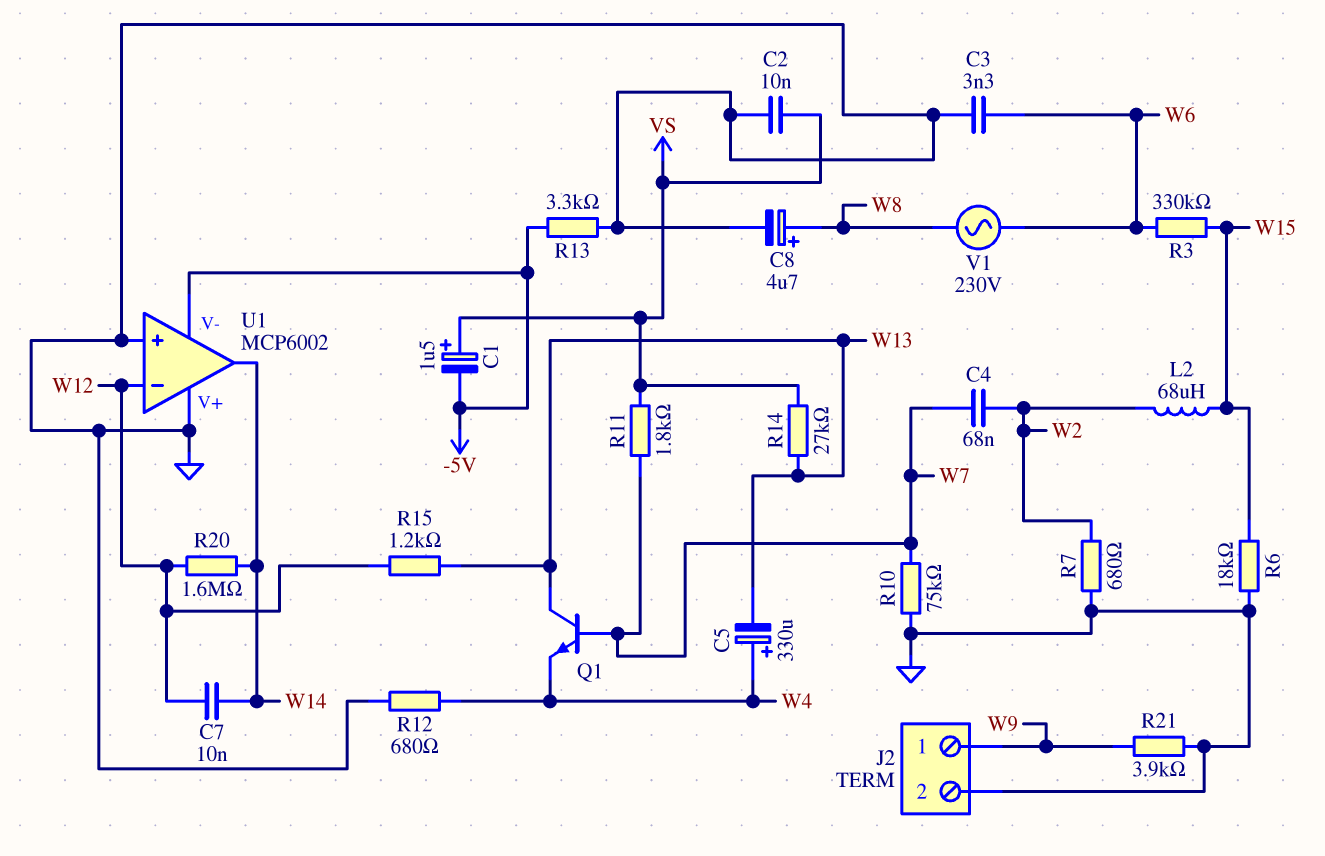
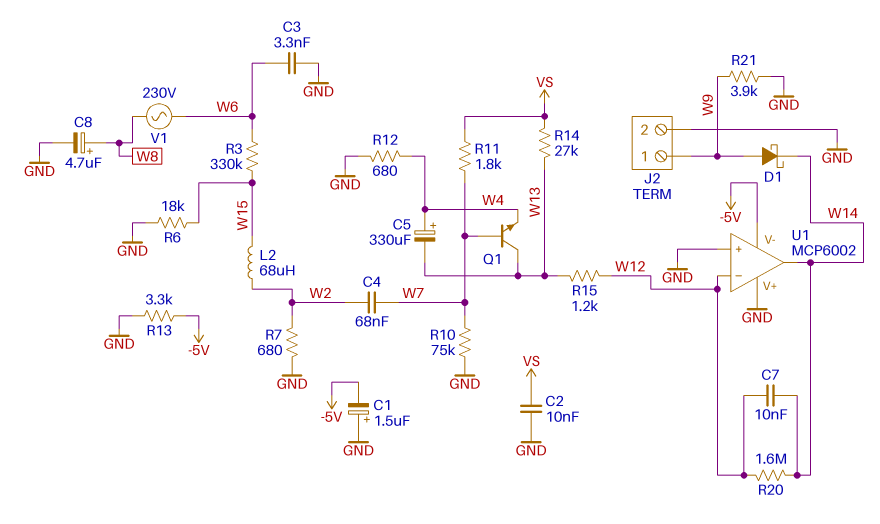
C1: 1.5uF (plus VS, minus -5V) -> 1.5uF (plus GND, minus -5V)
D1: none -> schottky (A W9, K W14)

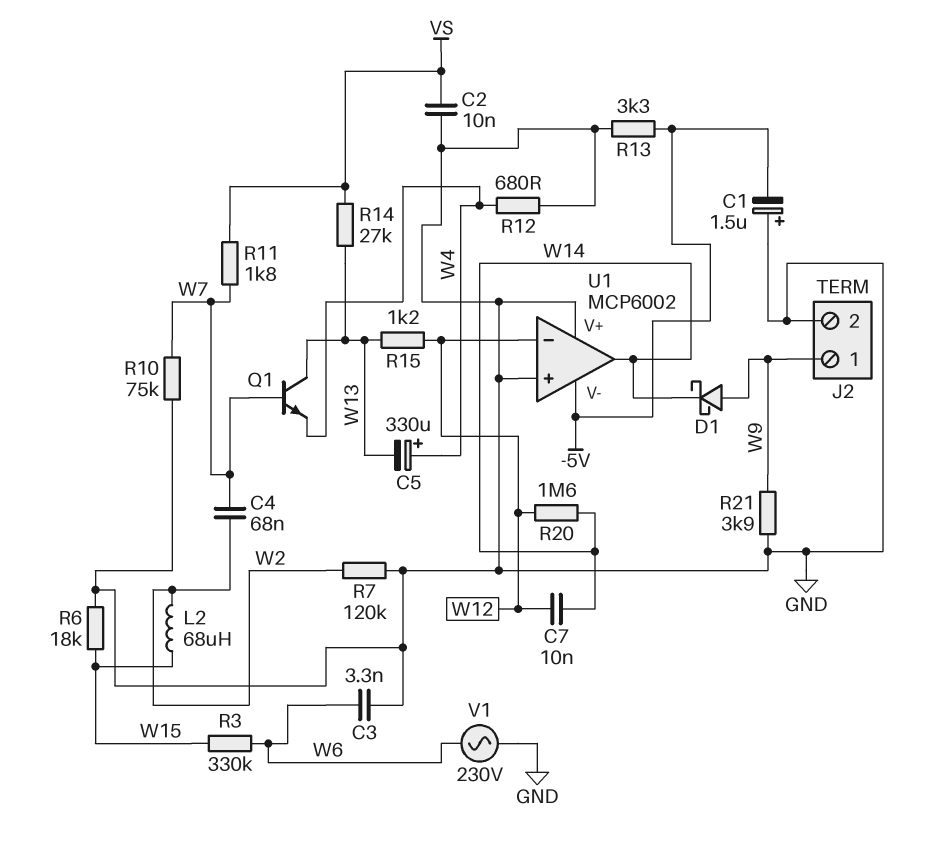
C8: 4.7uF (plus W8, minus GND) -> none
R7: 680 (GND, W2) -> 120k (GND, W2)
V1: AC 230V (W6, W8) -> AC 230V (GND, W6)

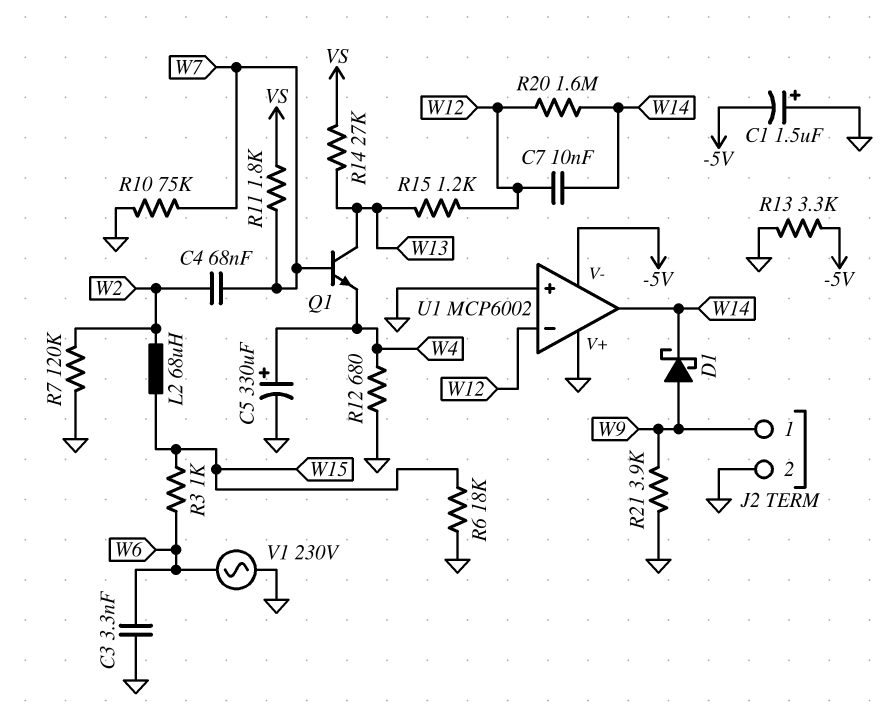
C2: 10nF (GND, VS) -> none
C5: 330uF (plus W4, minus W13) -> 330uF (plus W4, minus GND)
R3: 330k (W6, W15) -> 1k (W6, W15)

